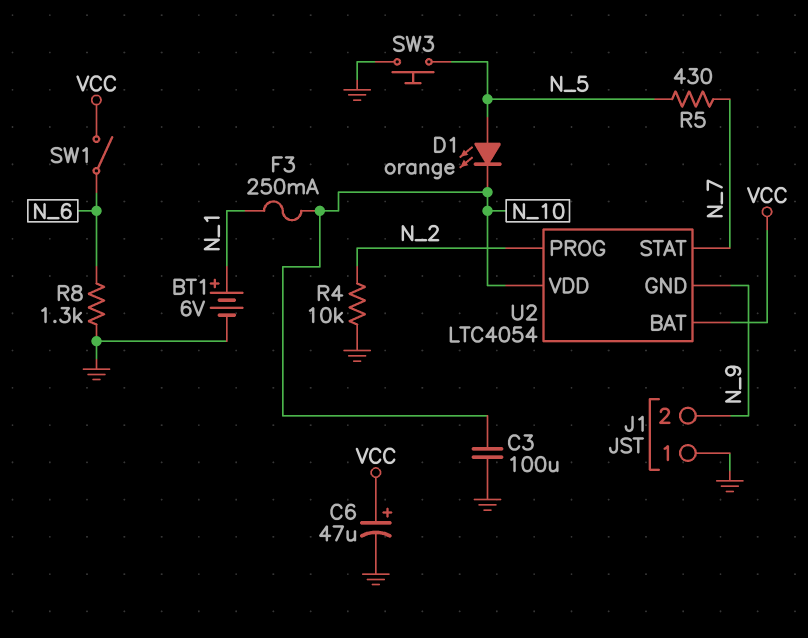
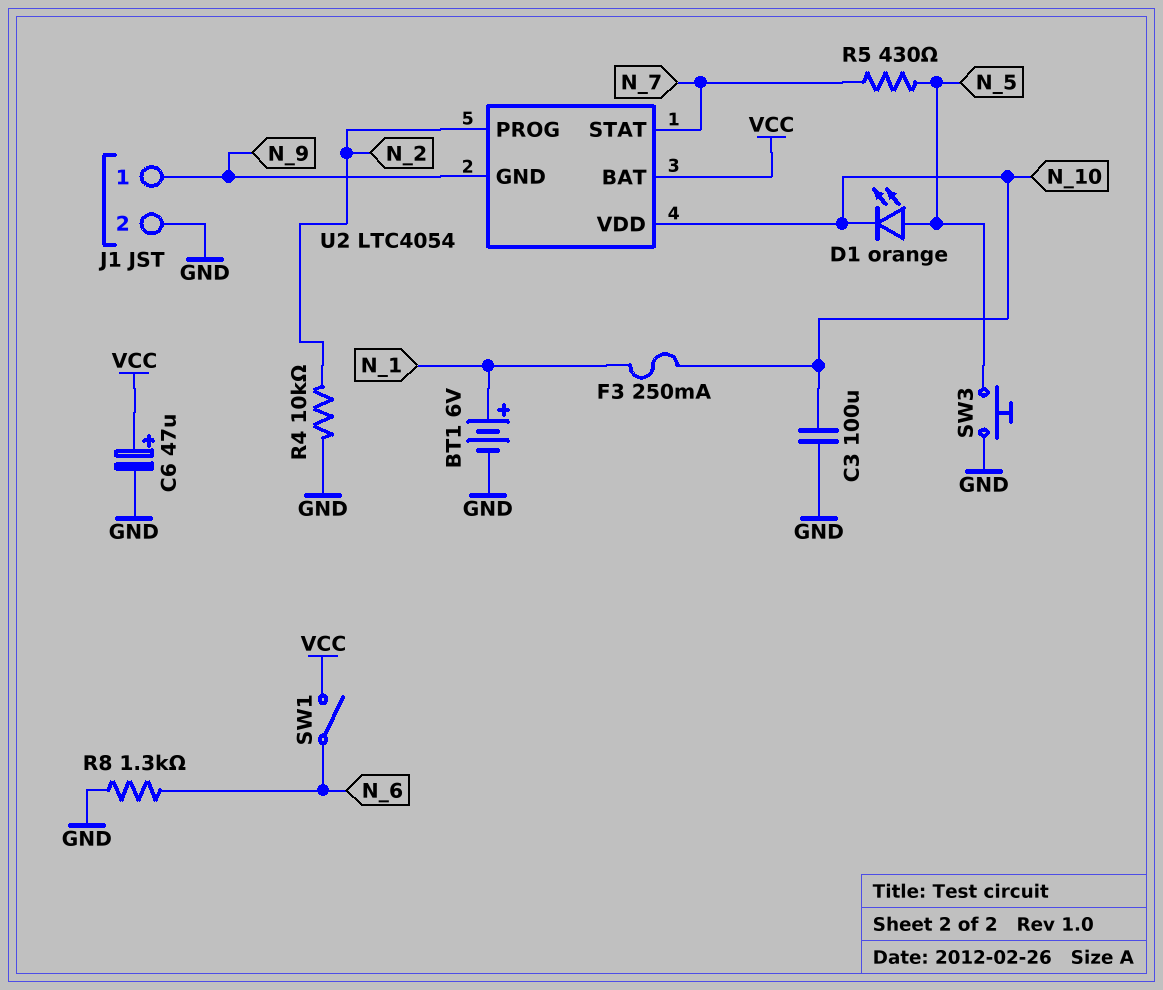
J1 pin 1: GND -> N_9
J1 pin 2: N_9 -> GND

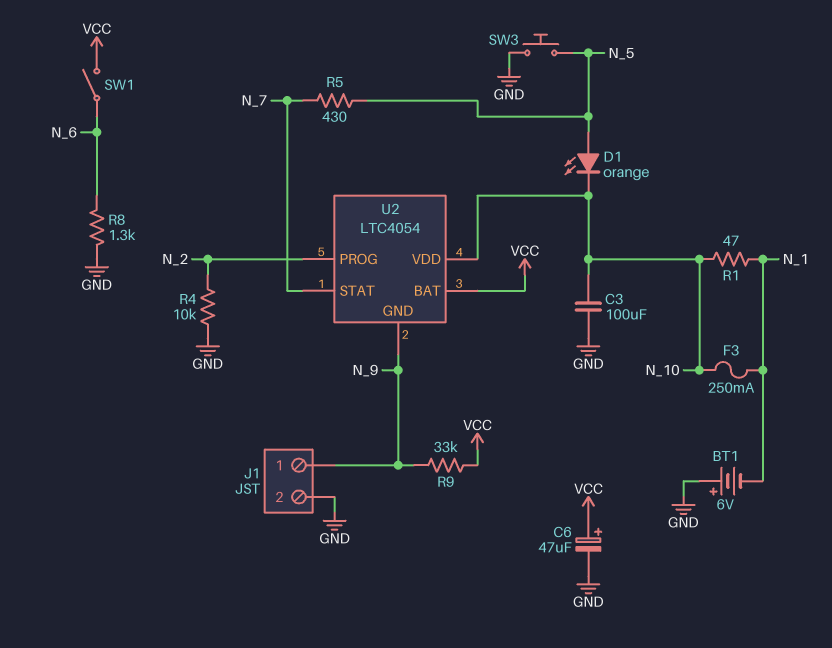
BT1: 6V (plus N_1, minus GND) -> 6V (plus GND, minus N_1)
R1: none -> 47 (N_1, N_10)
R9: none -> 33k (N_9, VCC)

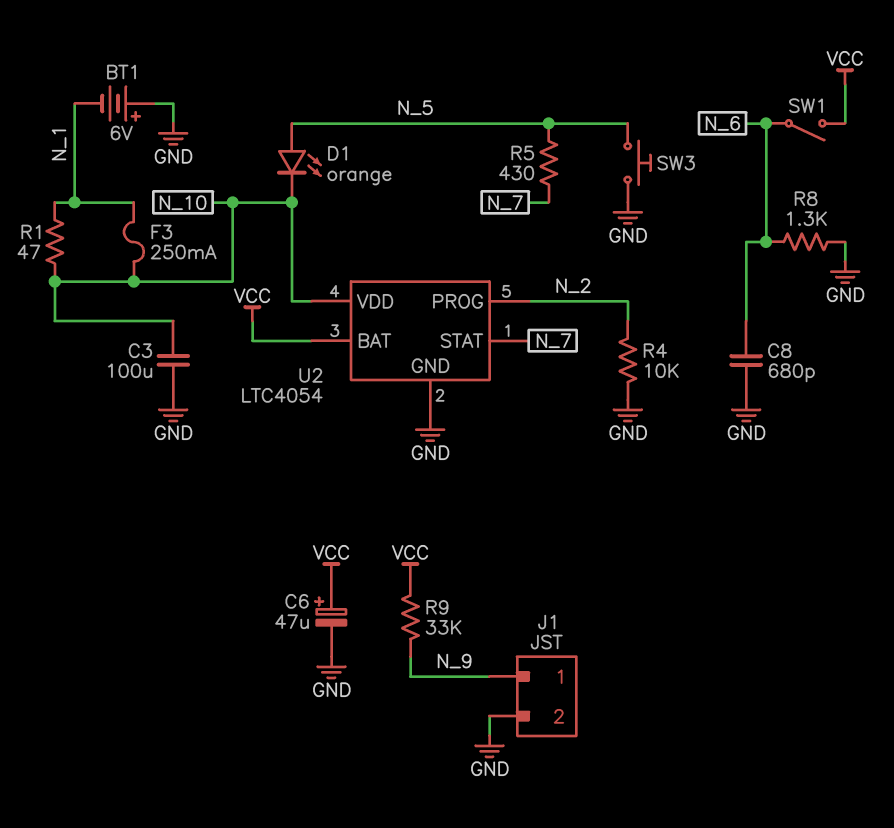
C8: none -> 680pF (GND, N_6)
U2 pin GND: N_9 -> GND

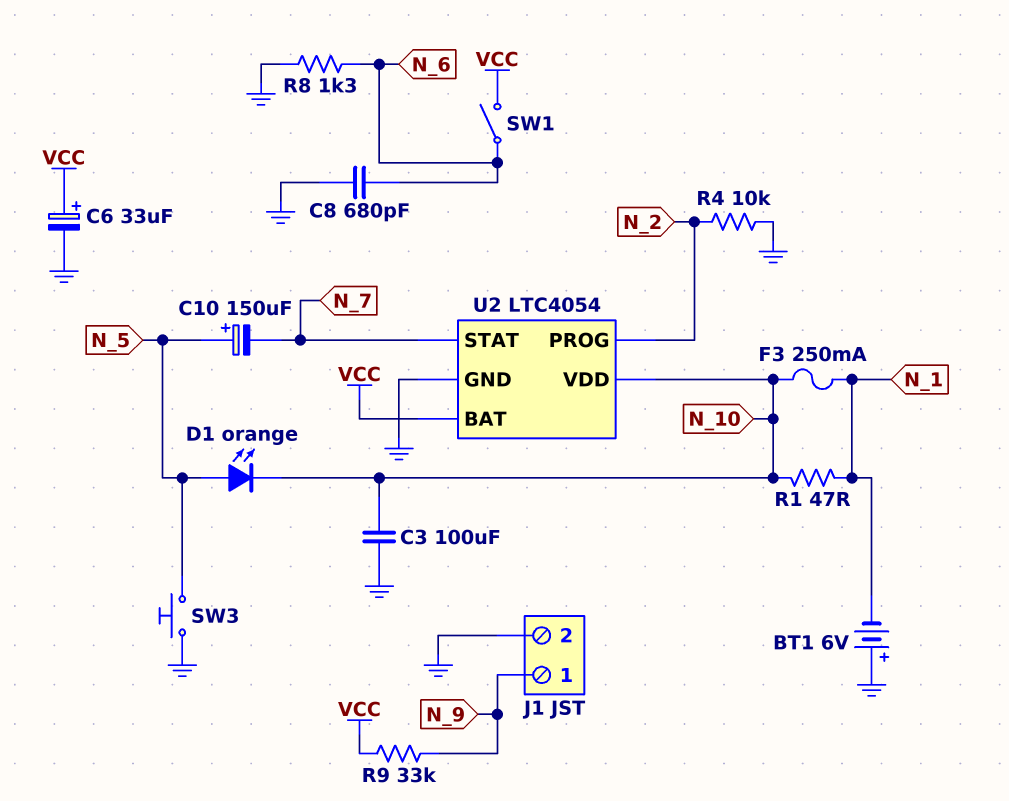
C6: 47uF (plus VCC, minus GND) -> 33uF (plus VCC, minus GND)
C10: none -> 150uF (plus N_5, minus N_7)
R5: 430 (N_5, N_7) -> none

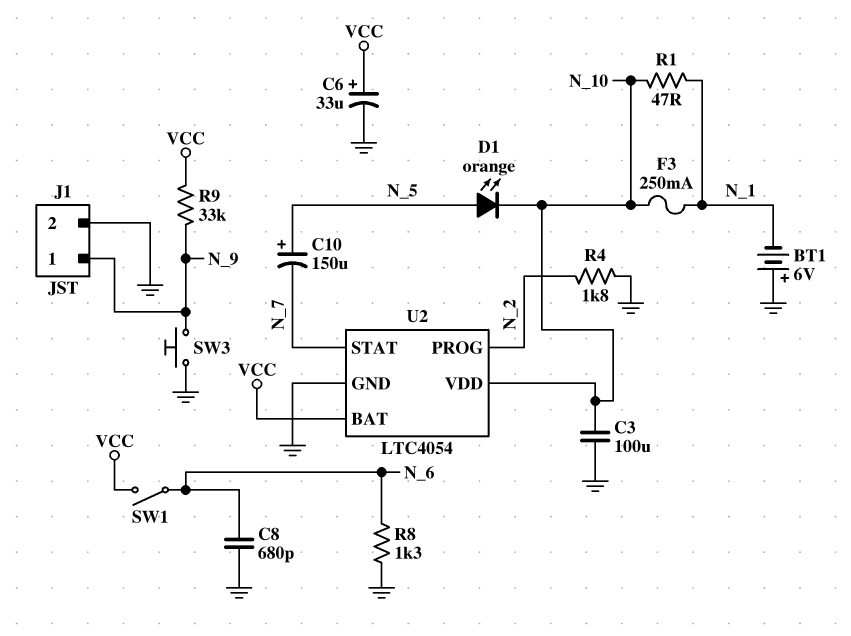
R4: 10k (GND, N_2) -> 1.8k (GND, N_2)
SW3: button (GND, N_5) -> button (GND, N_9)

